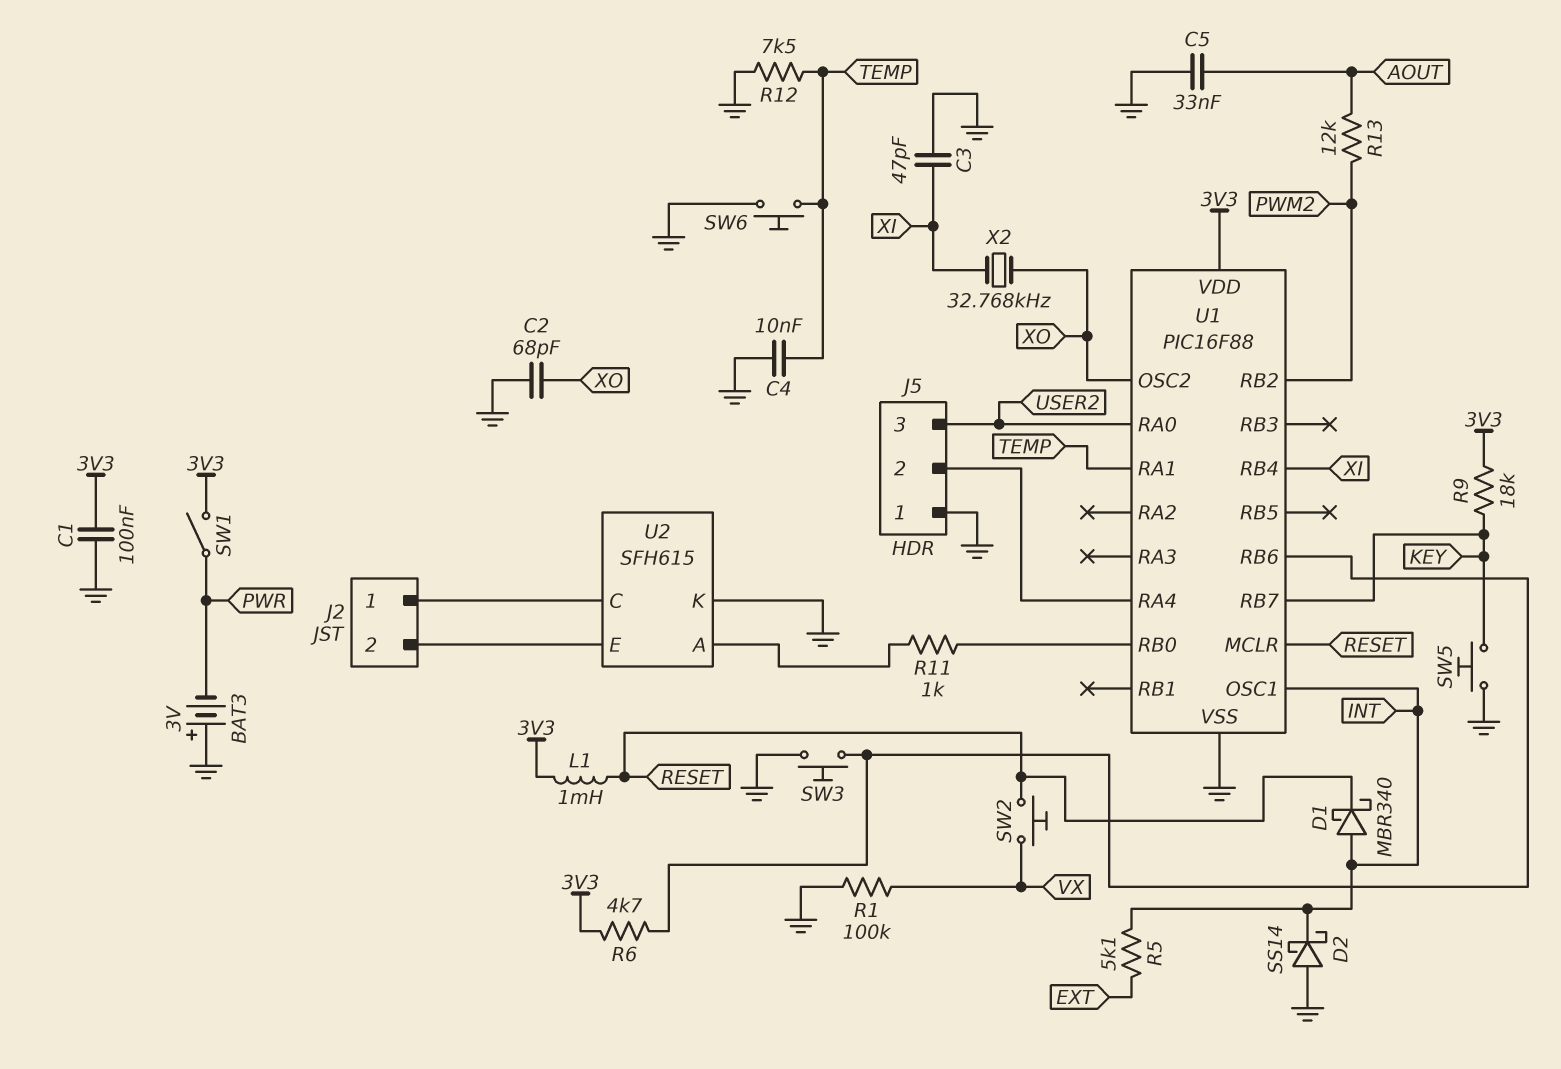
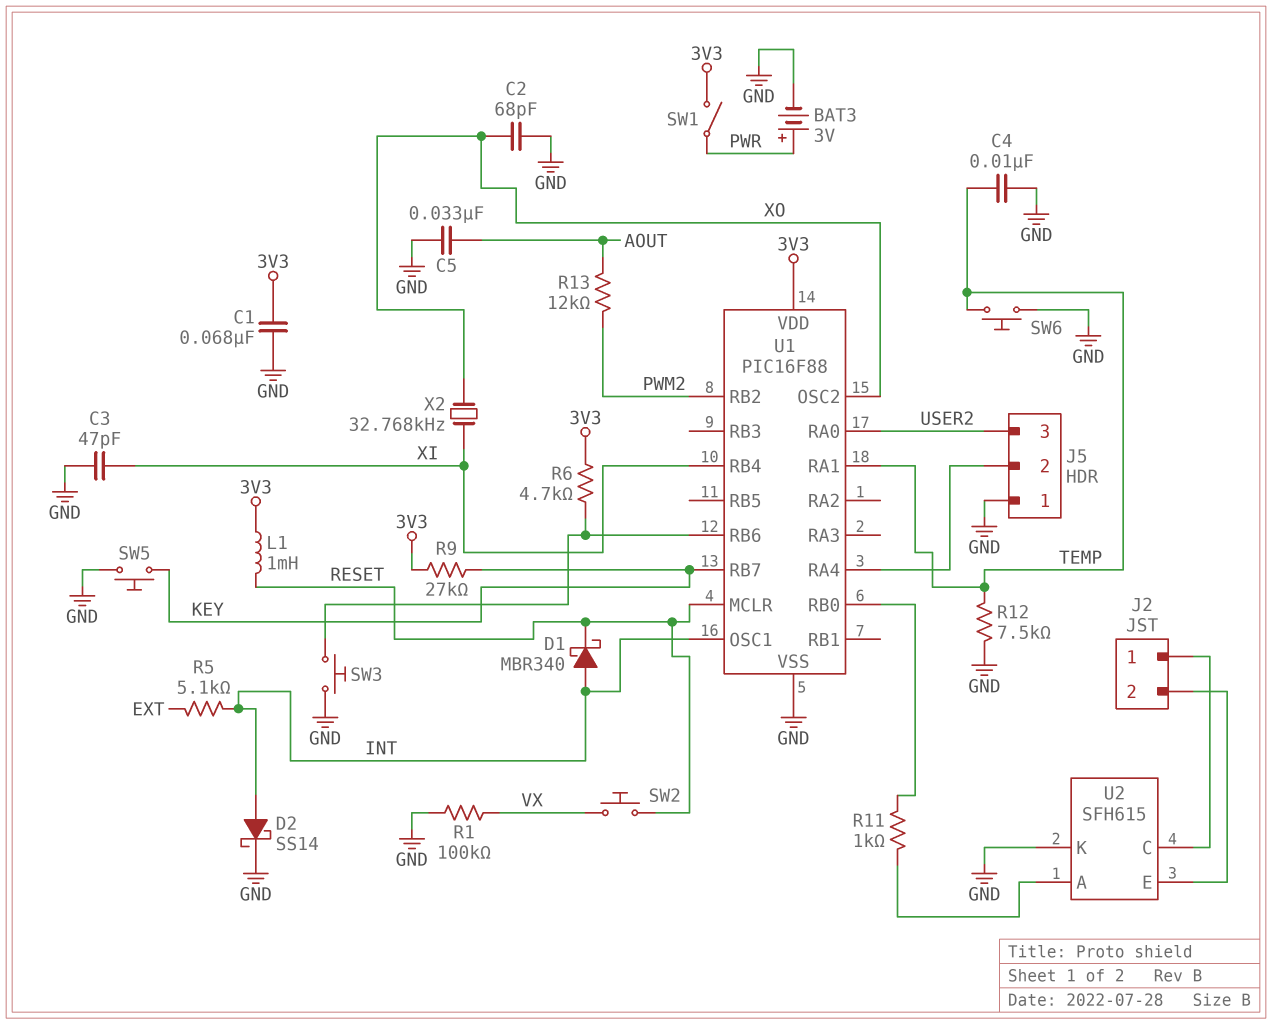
BAT3: 3V (plus GND, minus PWR) -> 3V (plus PWR, minus GND)
C1: 100nF (3V3, GND) -> 68nF (3V3, GND)
D2: schottky SS14 (A GND, K INT) -> schottky SS14 (A INT, K GND)
R9: 18k (3V3, KEY) -> 27k (3V3, KEY)

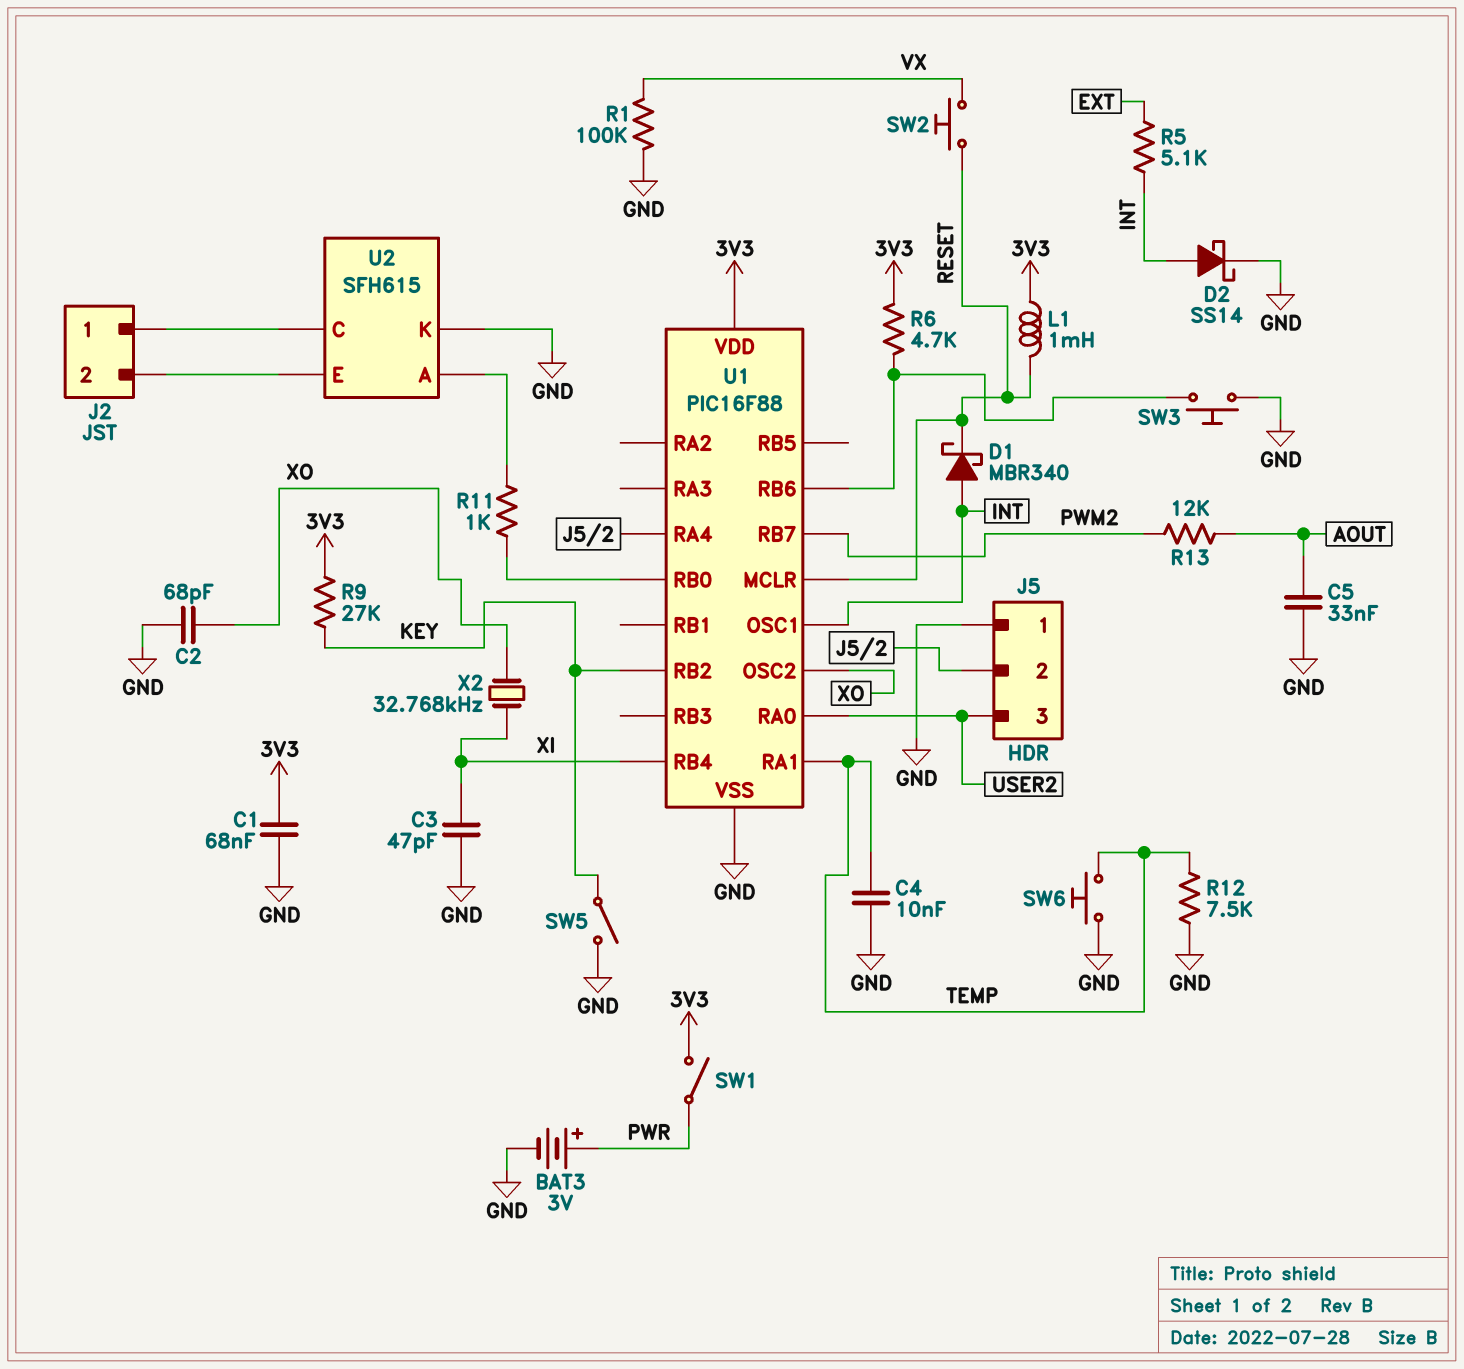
SW5: button (GND, KEY) -> switch (GND, KEY)
U1 pin RB2: PWM2 -> KEY
U1 pin RB7: KEY -> PWM2

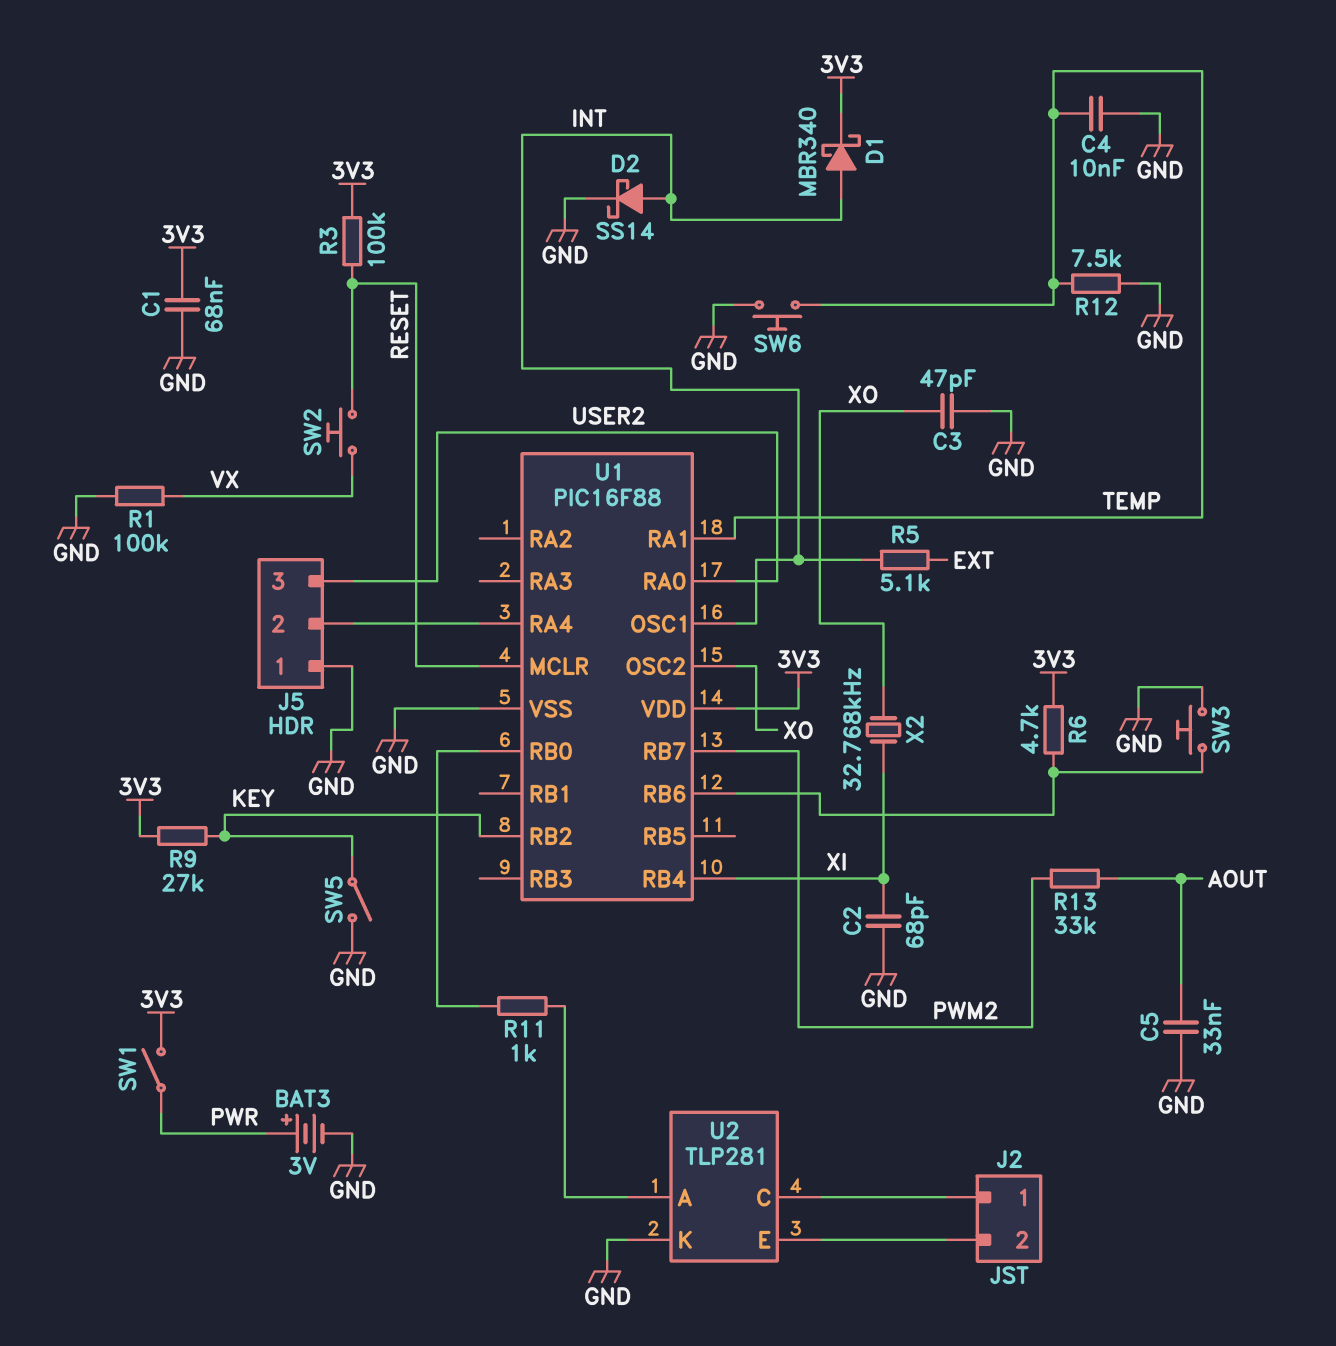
C2: 68pF (GND, XO) -> 68pF (GND, XI)
C3: 47pF (GND, XI) -> 47pF (GND, XO)
D1: schottky MBR340 (A INT, K RESET) -> schottky MBR340 (A INT, K 3V3)
L1: 1mH (3V3, RESET) -> none
R3: none -> 100k (3V3, RESET)
R13: 12k (AOUT, PWM2) -> 33k (AOUT, PWM2)
U2: SFH615 -> TLP281

